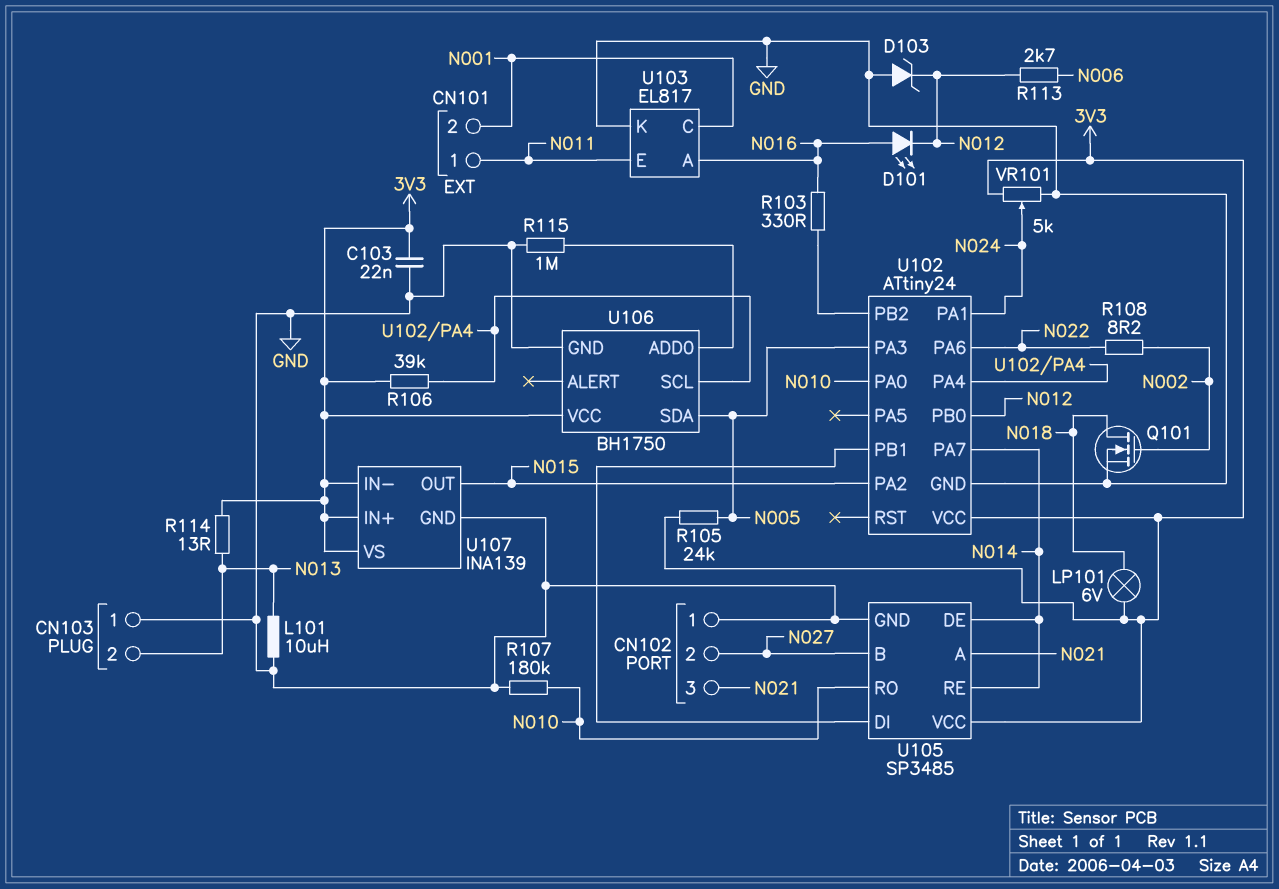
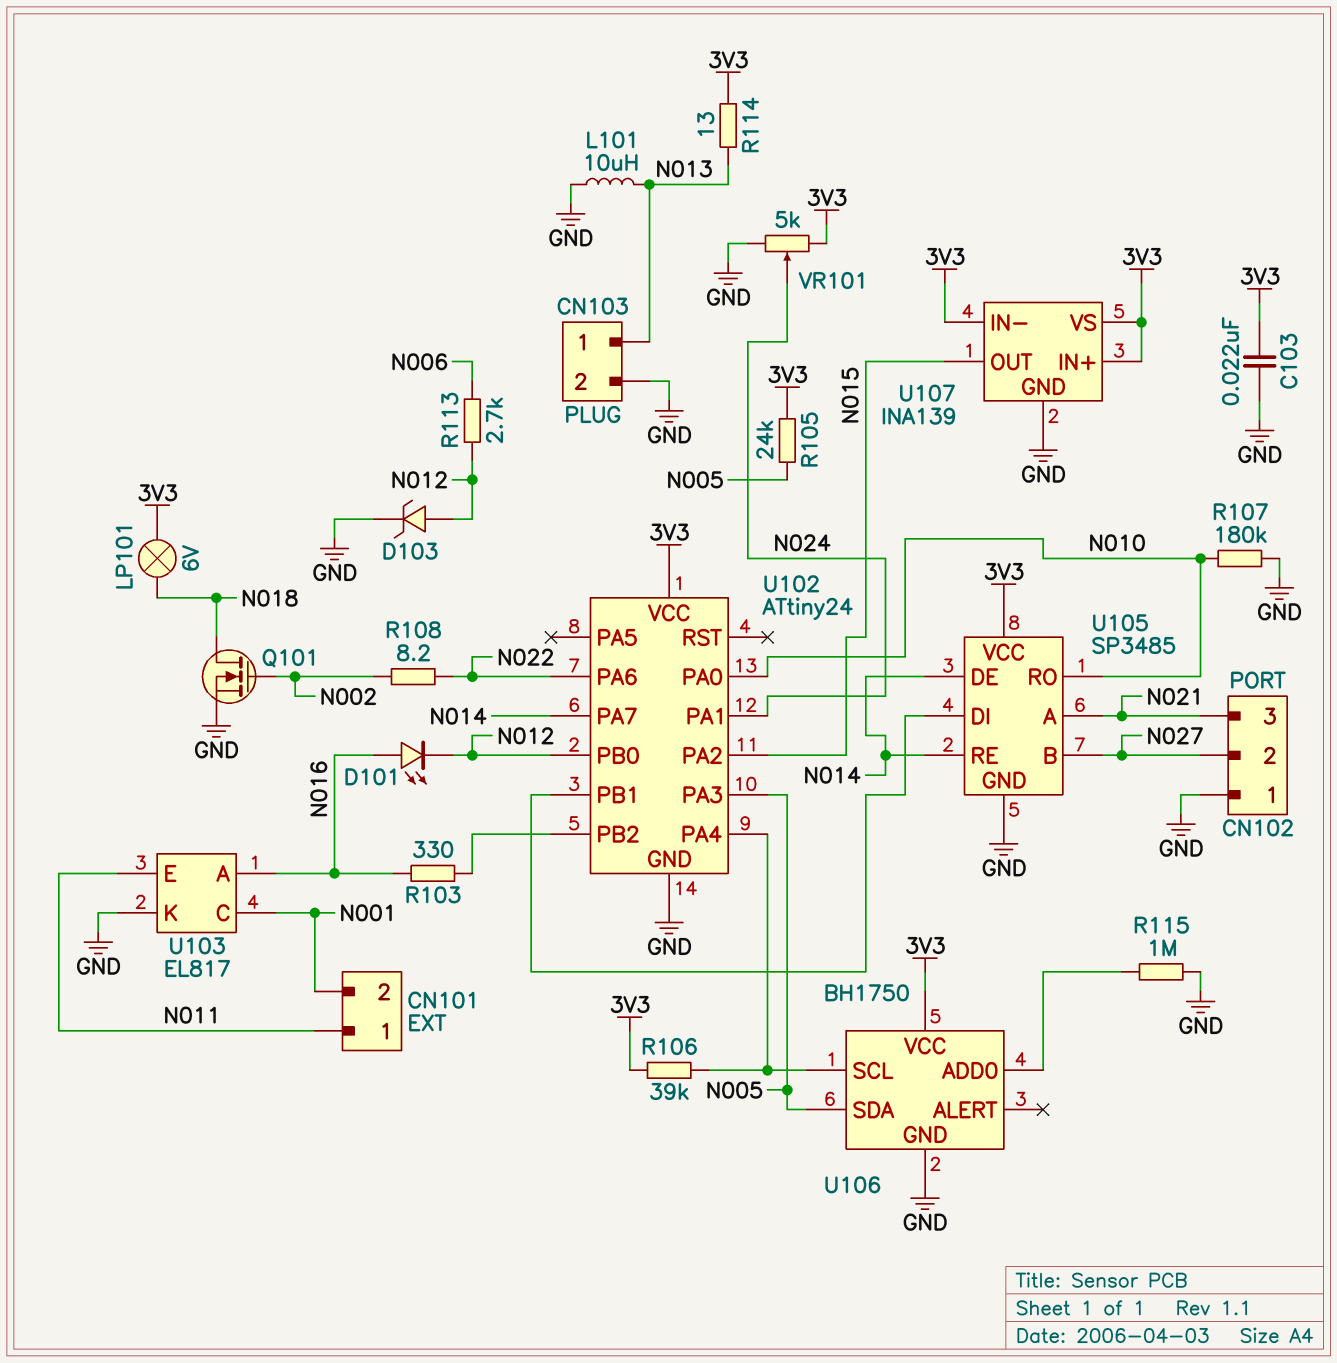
CN103 pin 1: GND -> N013
CN103 pin 2: N013 -> GND
D103: zener (A GND, K N012) -> zener (A N012, K GND)

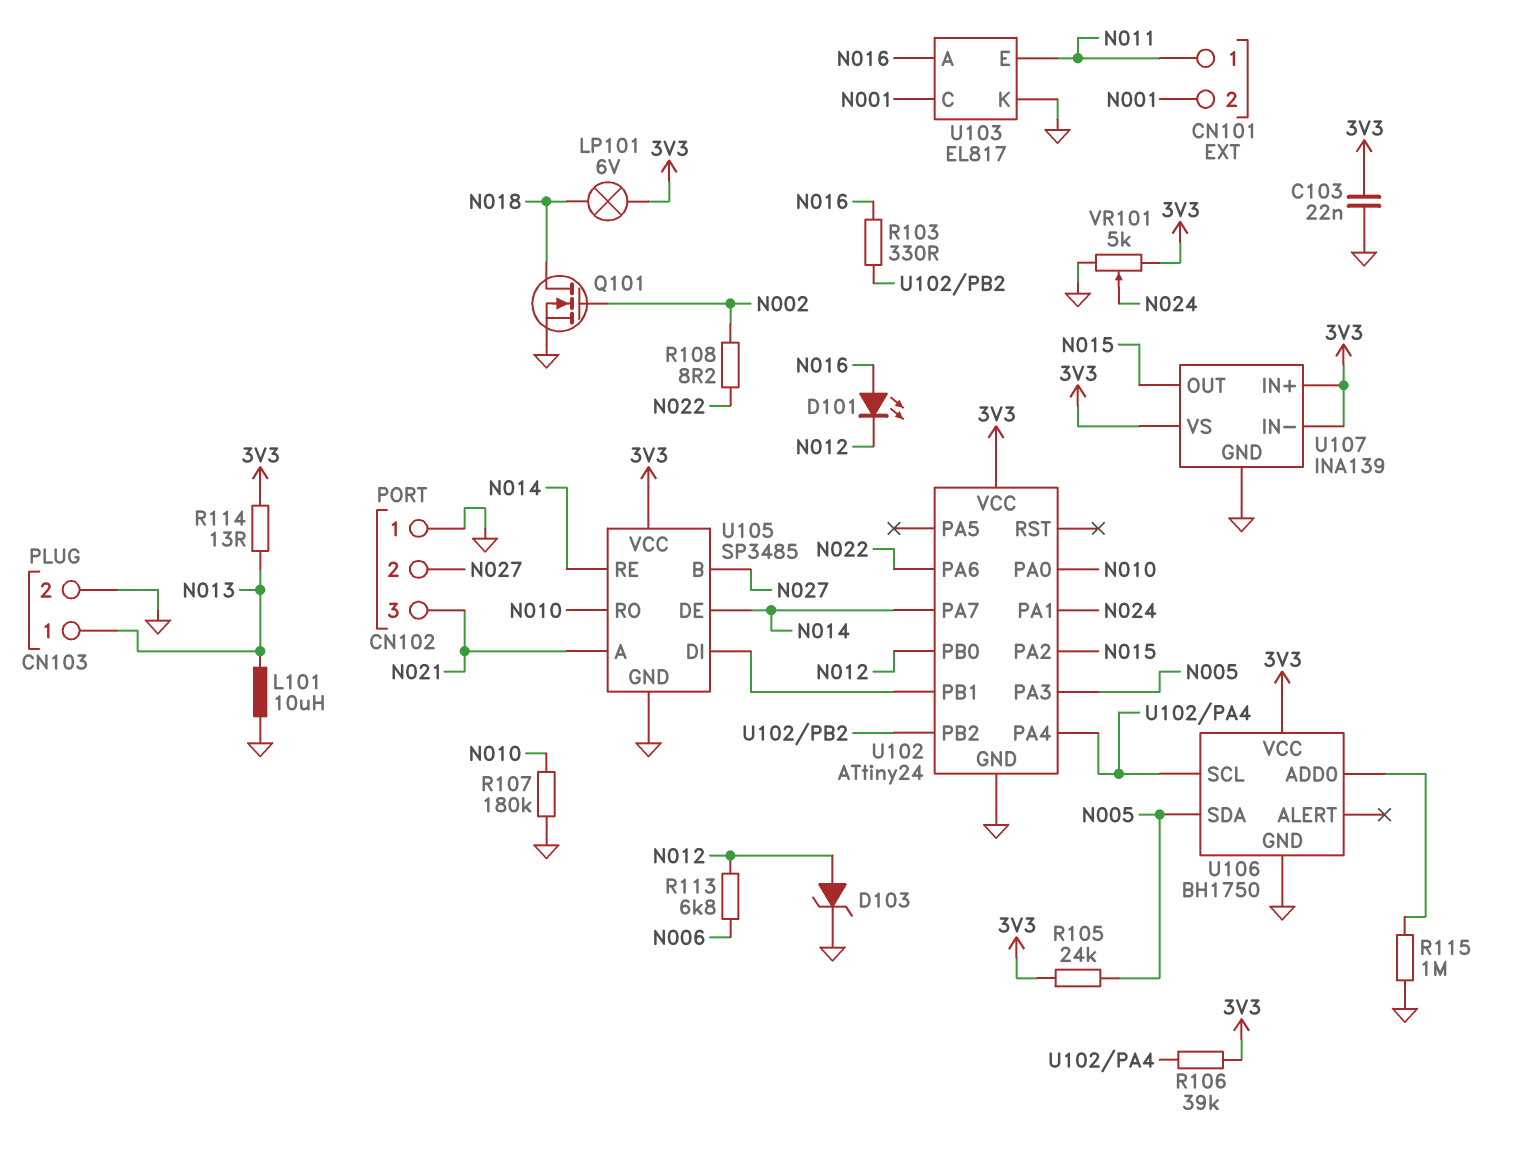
R113: 2.7k (N006, N012) -> 6.8k (N006, N012)

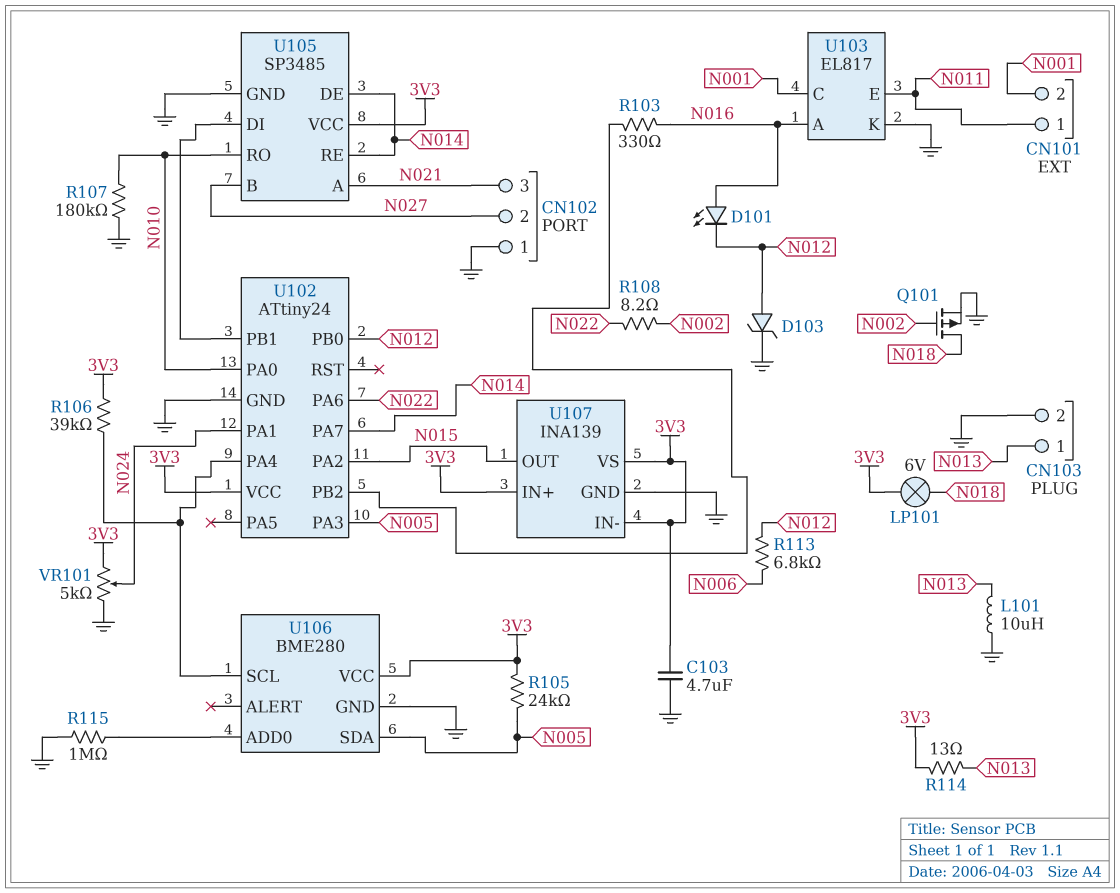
C103: 22nF (3V3, GND) -> 4.7uF (3V3, GND)
Q101: NMOS (G N002, D N018, S GND) -> PMOS (G N002, D N018, S GND)
U106: BH1750 -> BME280

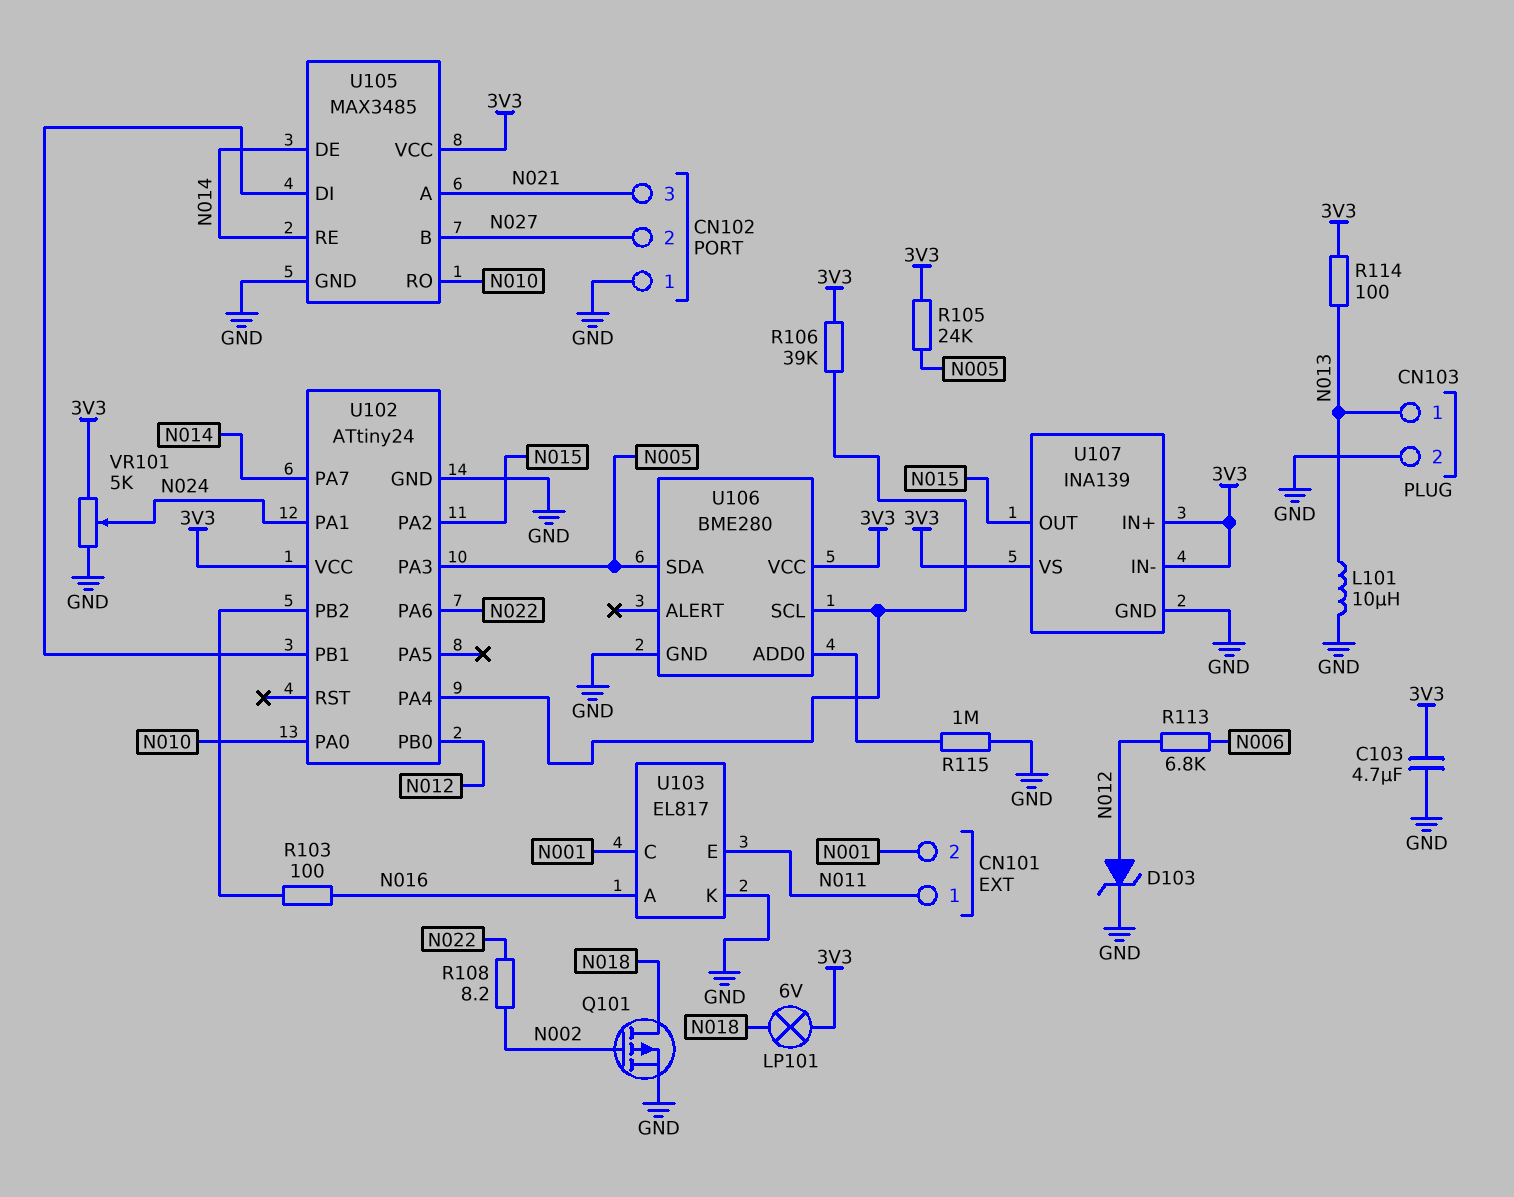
D101: LED (A N016, K N012) -> none
R103: 330 (N016, U102/PB2) -> 100 (N016, U102/PB2)
R107: 180k (GND, N010) -> none
R114: 13 (3V3, N013) -> 100 (3V3, N013)
U105: SP3485 -> MAX3485

